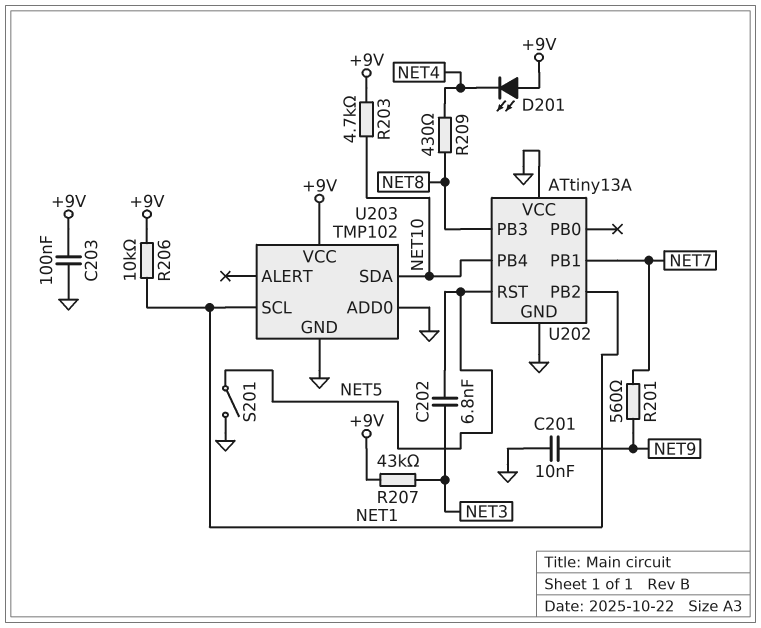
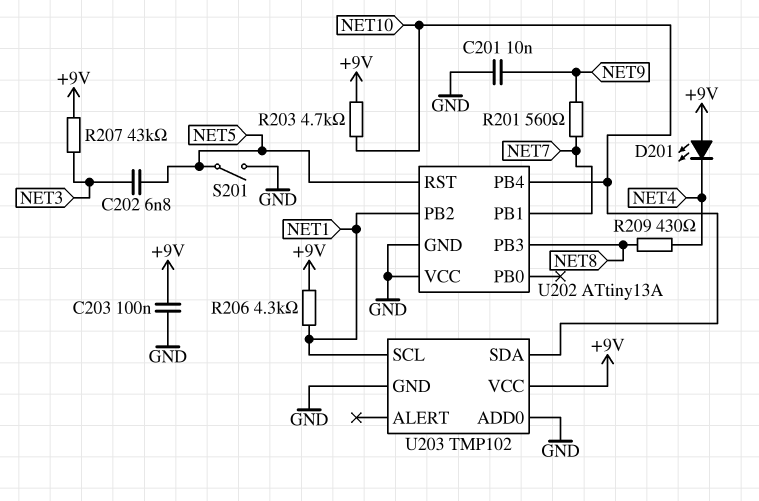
R206: 10k (+9V, NET1) -> 4.3k (+9V, NET1)

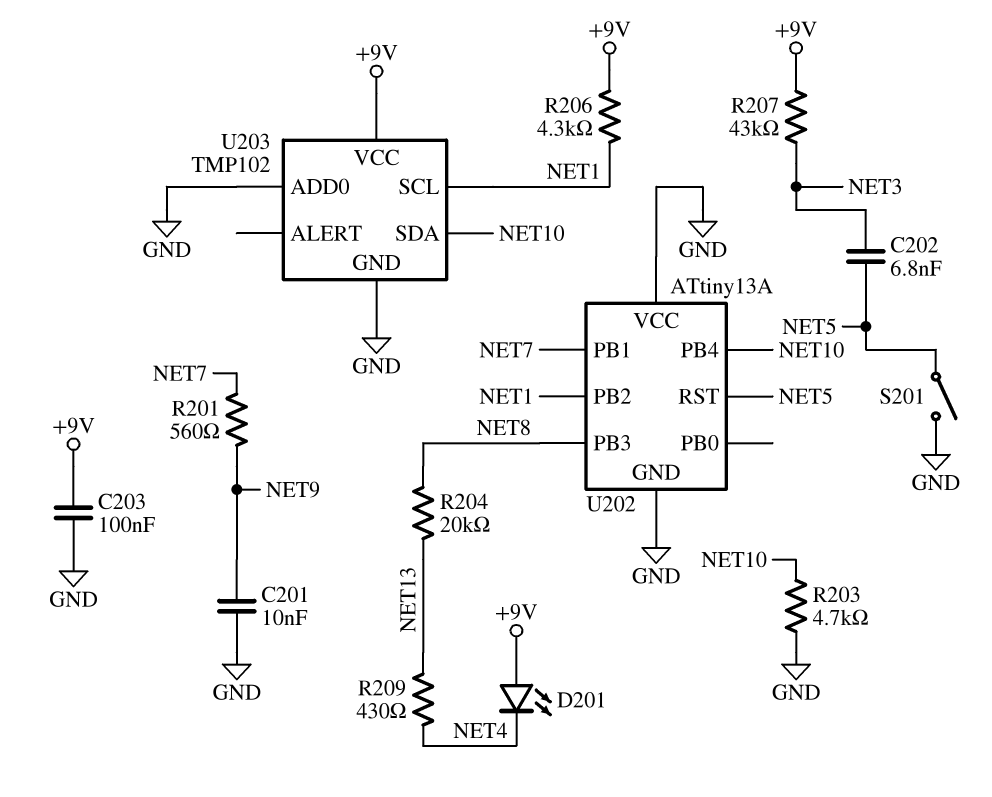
R203: 4.7k (+9V, NET10) -> 4.7k (GND, NET10)
R204: none -> 20k (NET8, NET13)
R209: 430 (NET4, NET8) -> 430 (NET4, NET13)

